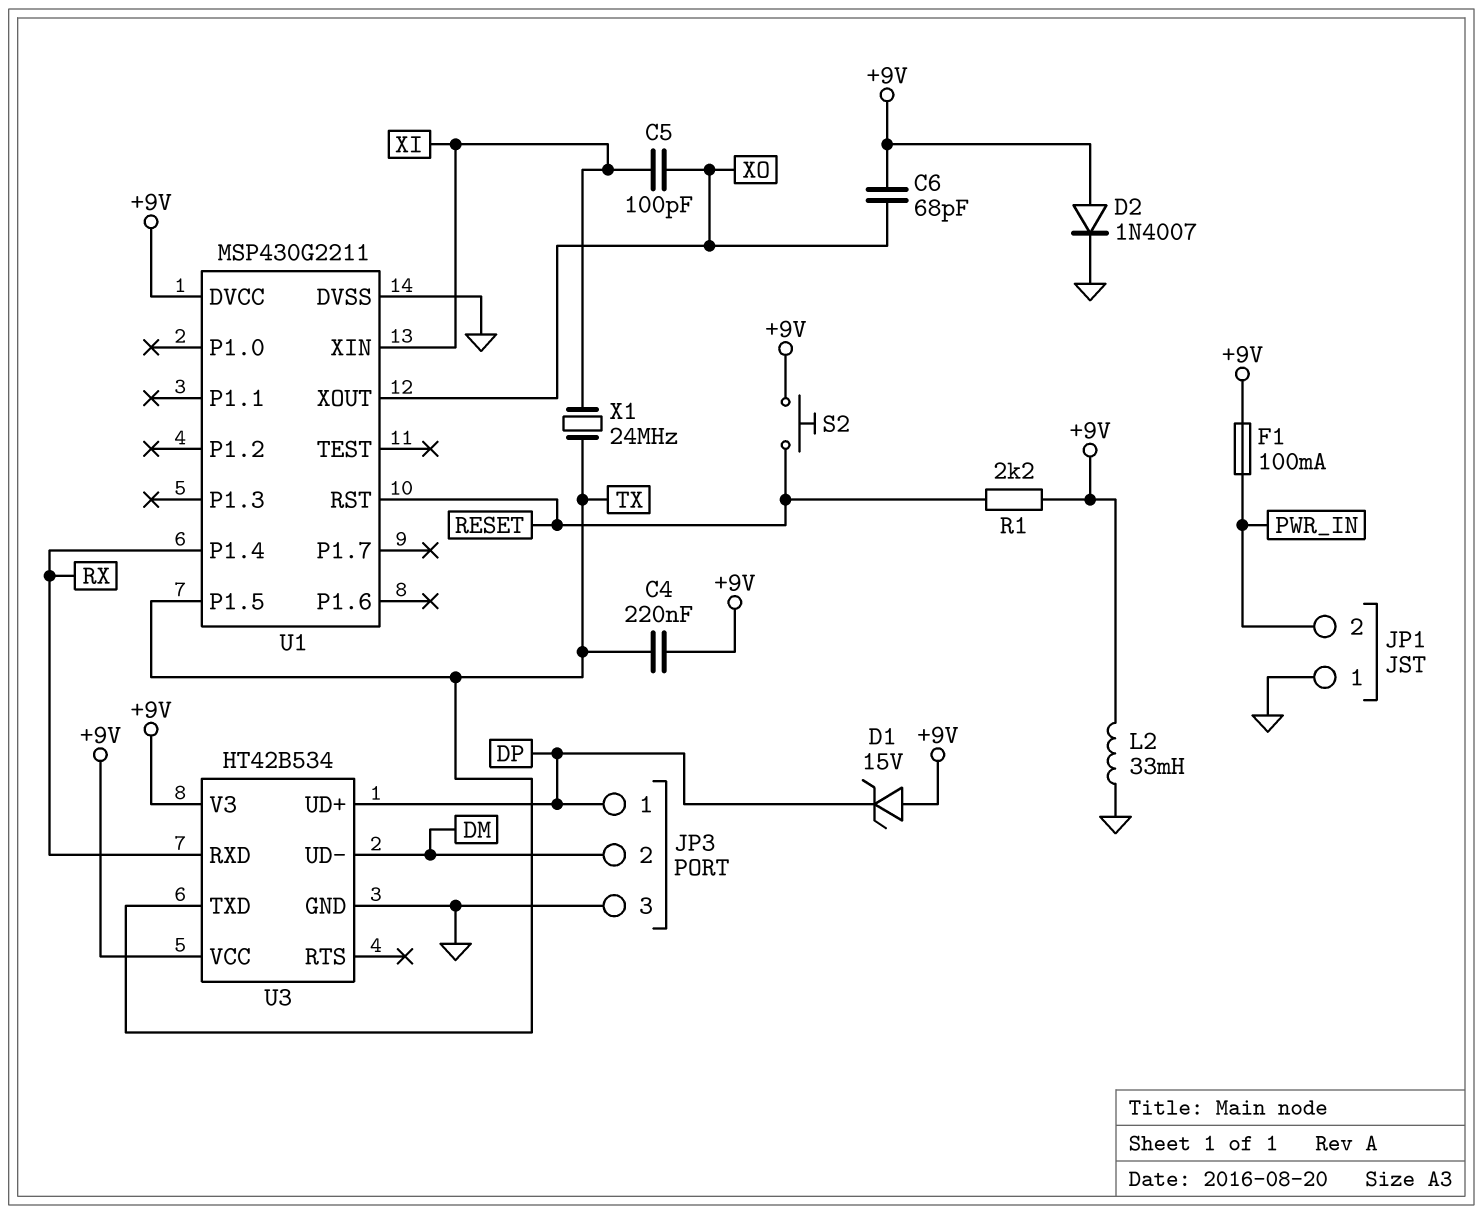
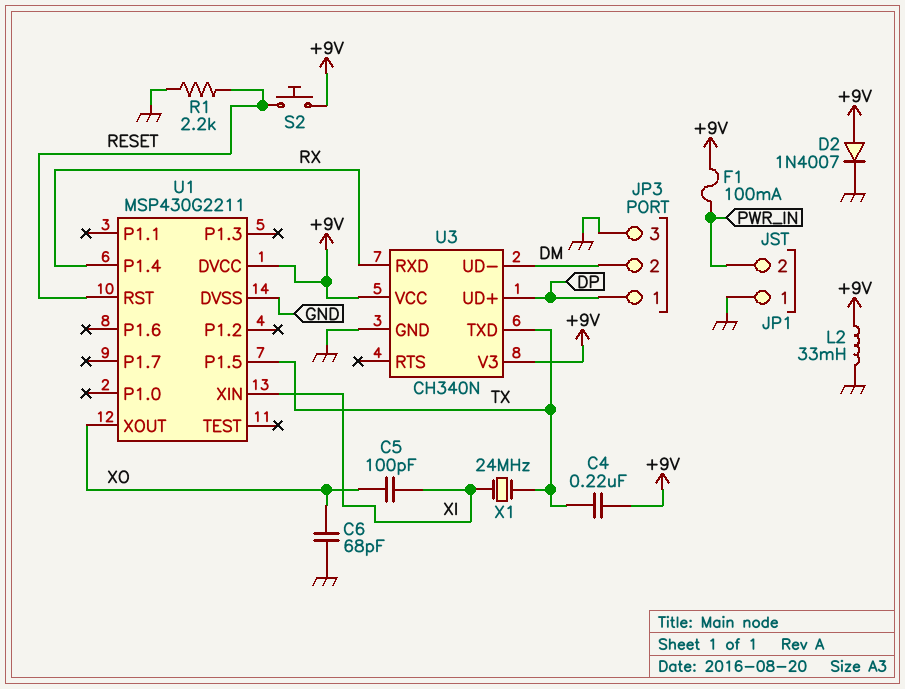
C6: 68pF (+9V, XO) -> 68pF (GND, XO)
D1: zener 15V (A +9V, K DP) -> none
R1: 2.2k (+9V, RESET) -> 2.2k (GND, RESET)
U3: HT42B534 -> CH340N

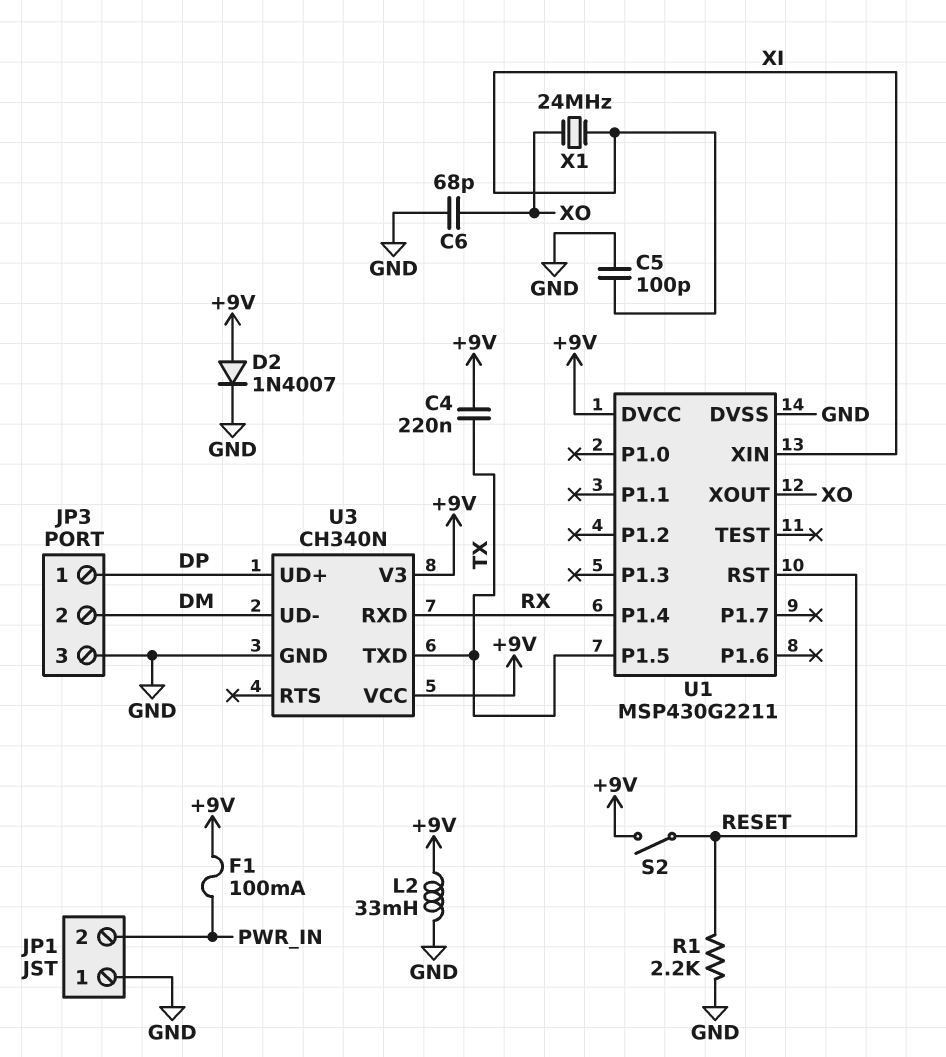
C5: 100pF (XI, XO) -> 100pF (GND, XI)
S2: button (+9V, RESET) -> switch (+9V, RESET)
X1: 24MHz (TX, XI) -> 24MHz (XI, XO)

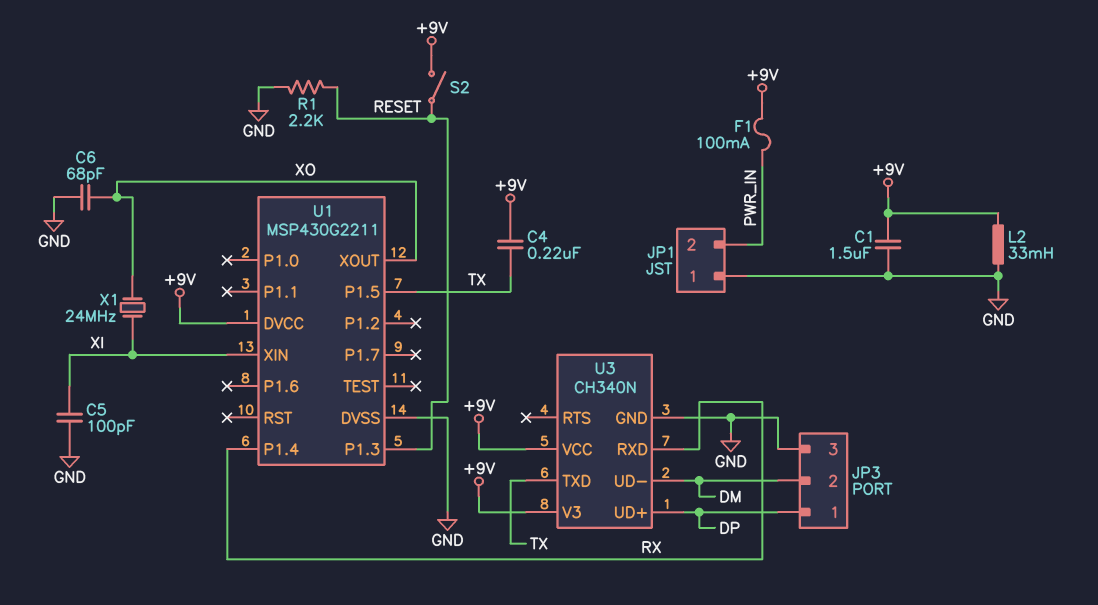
C1: none -> 1.5uF (+9V, GND)
D2: diode 1N4007 (A +9V, K GND) -> none
U1 pin P1.3: none -> RESET
U1 pin RST: RESET -> none

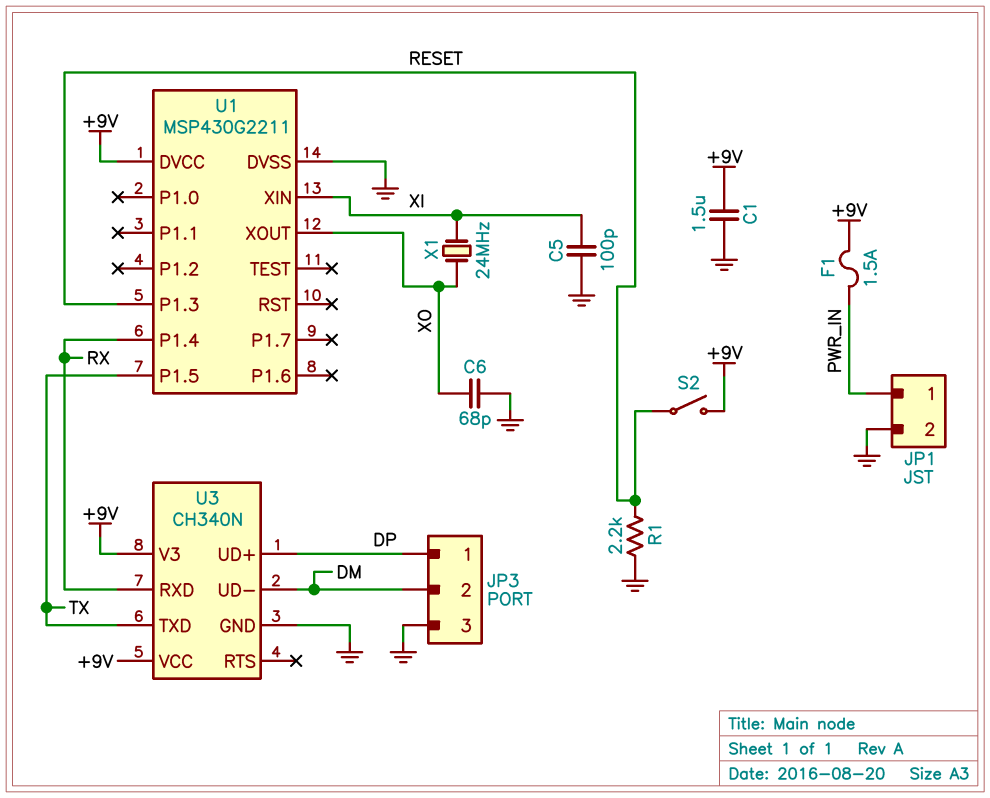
C4: 220nF (+9V, TX) -> none
F1: 100mA (+9V, PWR_IN) -> 1.5A (+9V, PWR_IN)
JP1 pin 1: GND -> PWR_IN
JP1 pin 2: PWR_IN -> GND
L2: 33mH (+9V, GND) -> none

